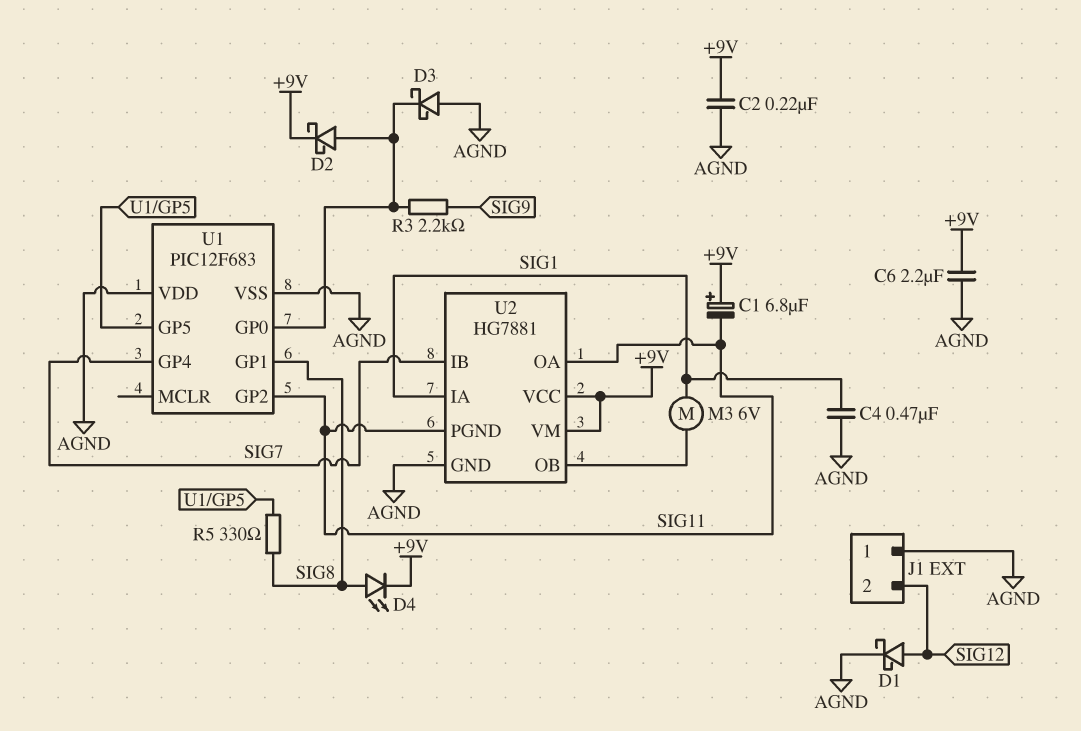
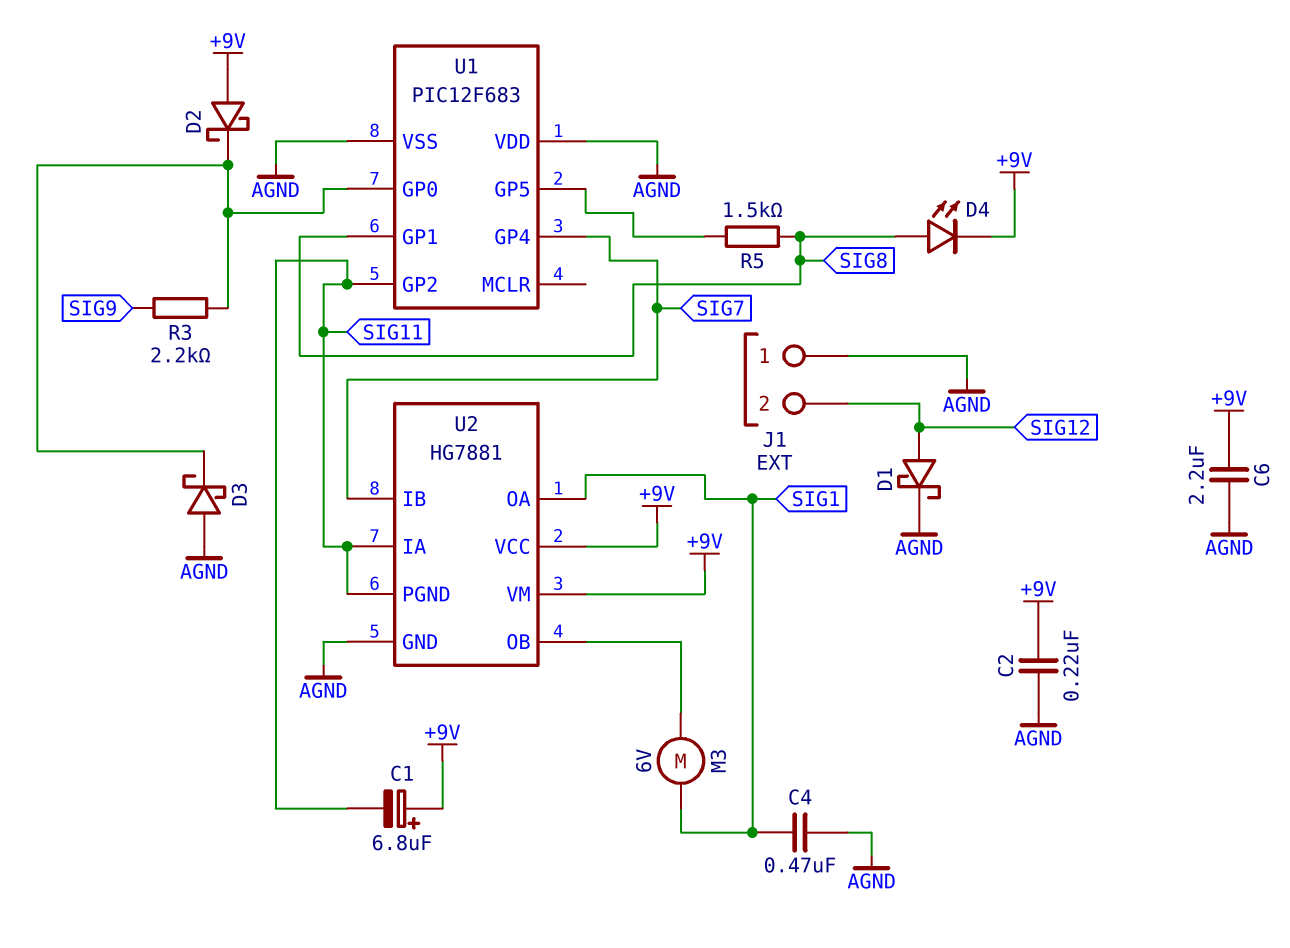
D2: schottky (A U1/GP0, K +9V) -> schottky (A +9V, K U1/GP0)
R5: 330 (SIG8, U1/GP5) -> 1.5k (SIG8, U1/GP5)
U2 pin IA: SIG1 -> SIG11
U2 pin OA: SIG11 -> SIG1

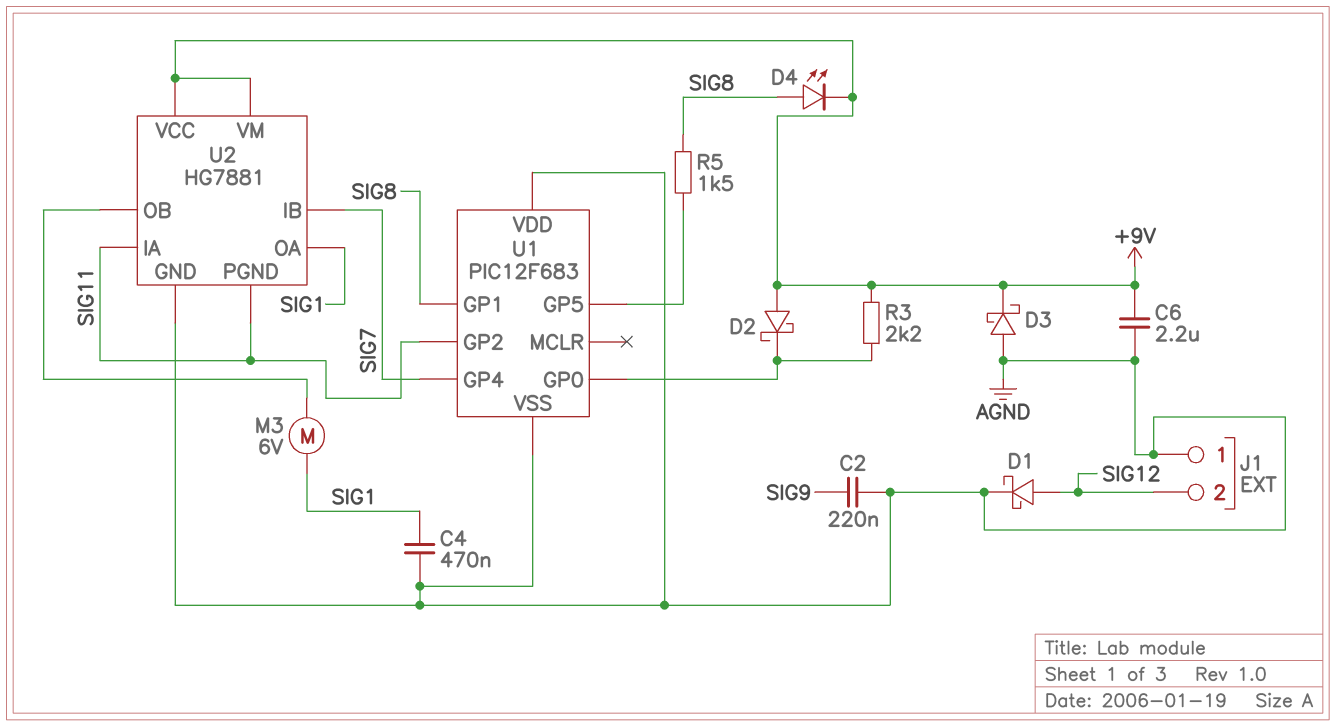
C1: 6.8uF (plus +9V, minus SIG11) -> none
C2: 220nF (+9V, AGND) -> 220nF (AGND, SIG9)
D3: schottky (A AGND, K U1/GP0) -> schottky (A AGND, K +9V)
R3: 2.2k (SIG9, U1/GP0) -> 2.2k (+9V, U1/GP0)

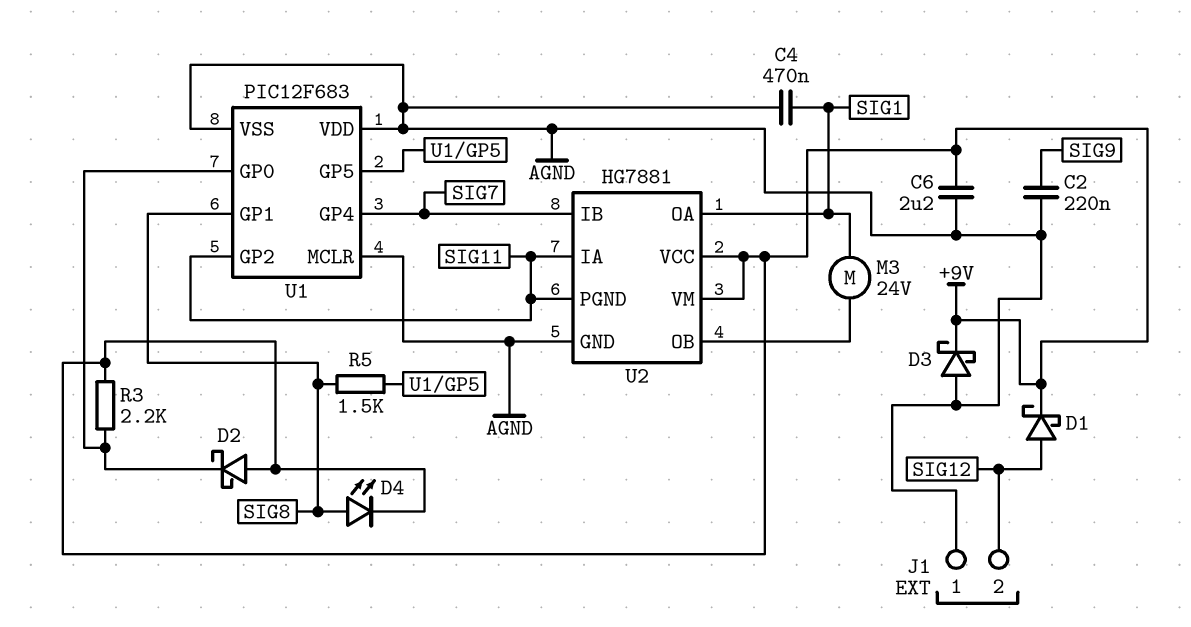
D1: schottky (A SIG12, K AGND) -> schottky (A SIG12, K +9V)
M3: motor 6V (SIG1, U2/OB) -> motor 24V (SIG1, U2/OB)
U1 pin MCLR: none -> AGND

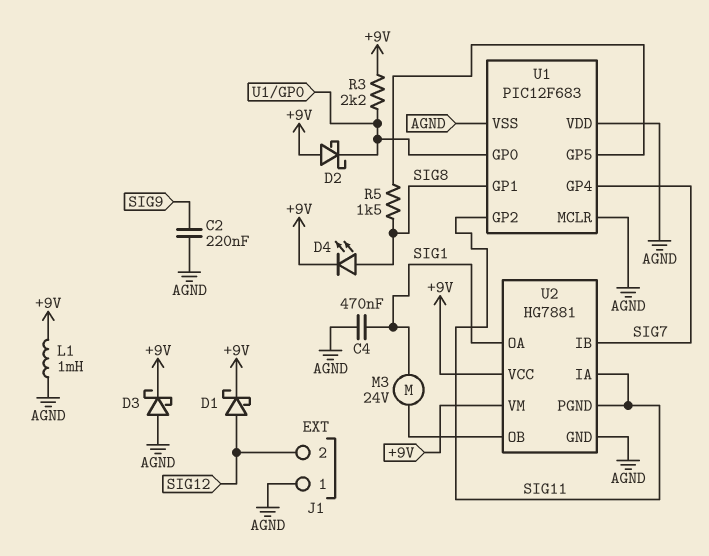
C6: 2.2uF (+9V, AGND) -> none
L1: none -> 1mH (+9V, AGND)

